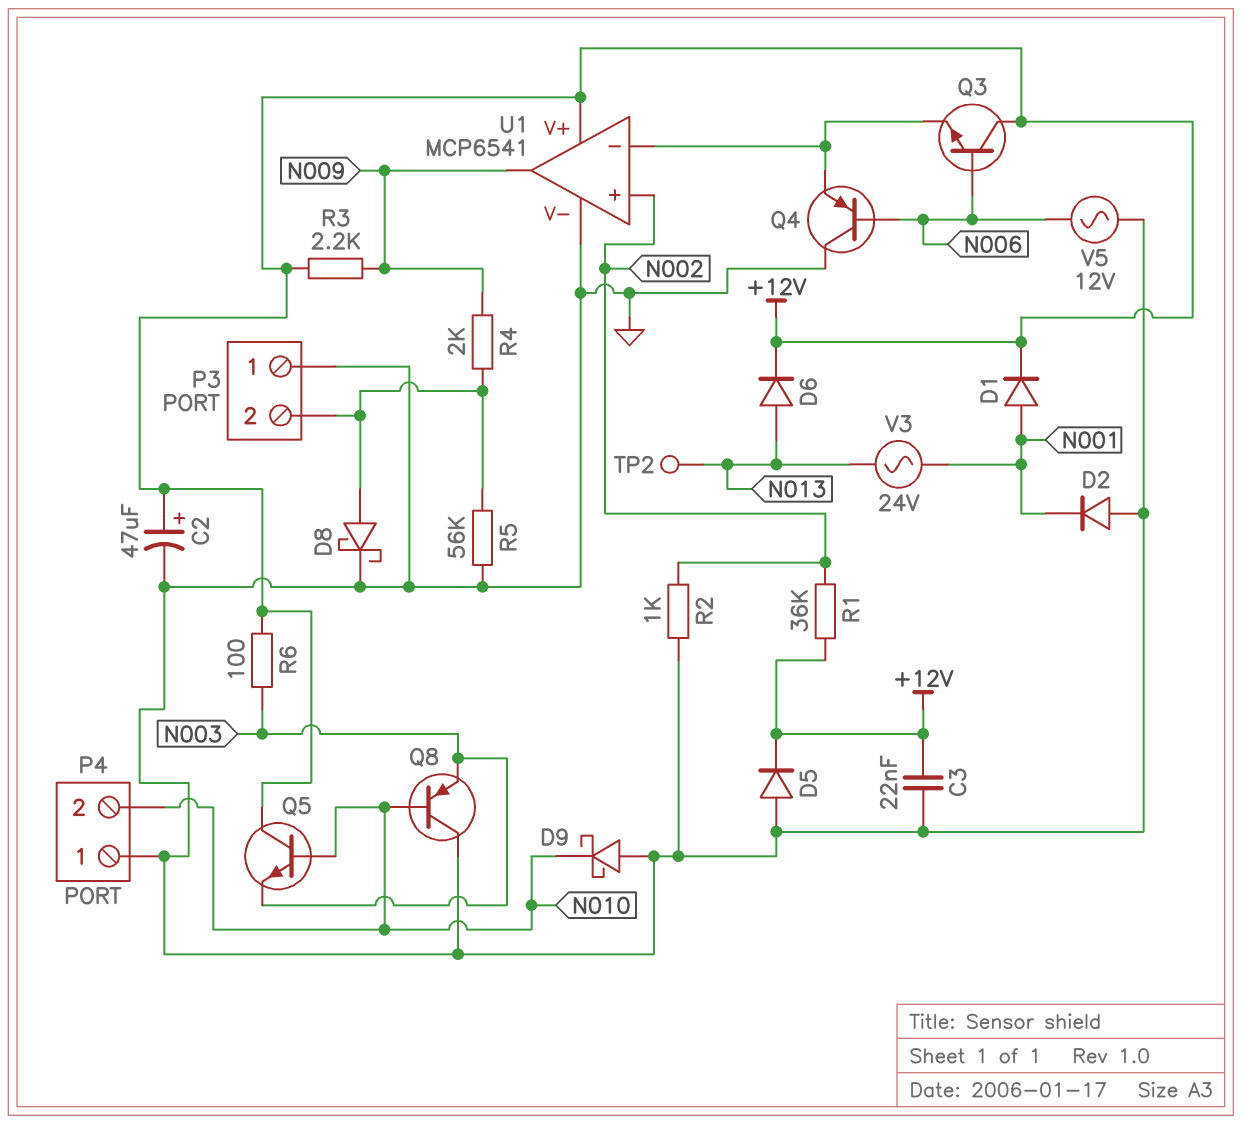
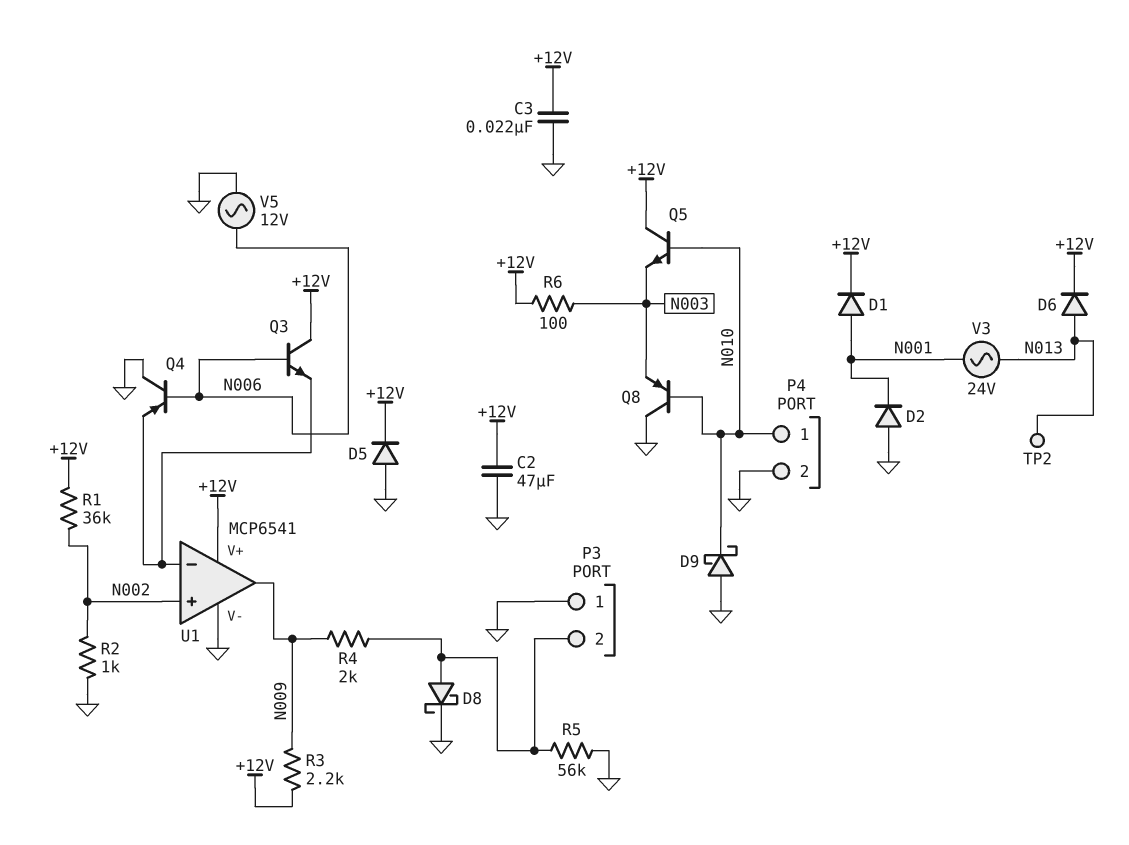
C2: 47uF (plus +12V, minus GND) -> 47uF (+12V, GND)
P4 pin 1: GND -> N010
P4 pin 2: N010 -> GND

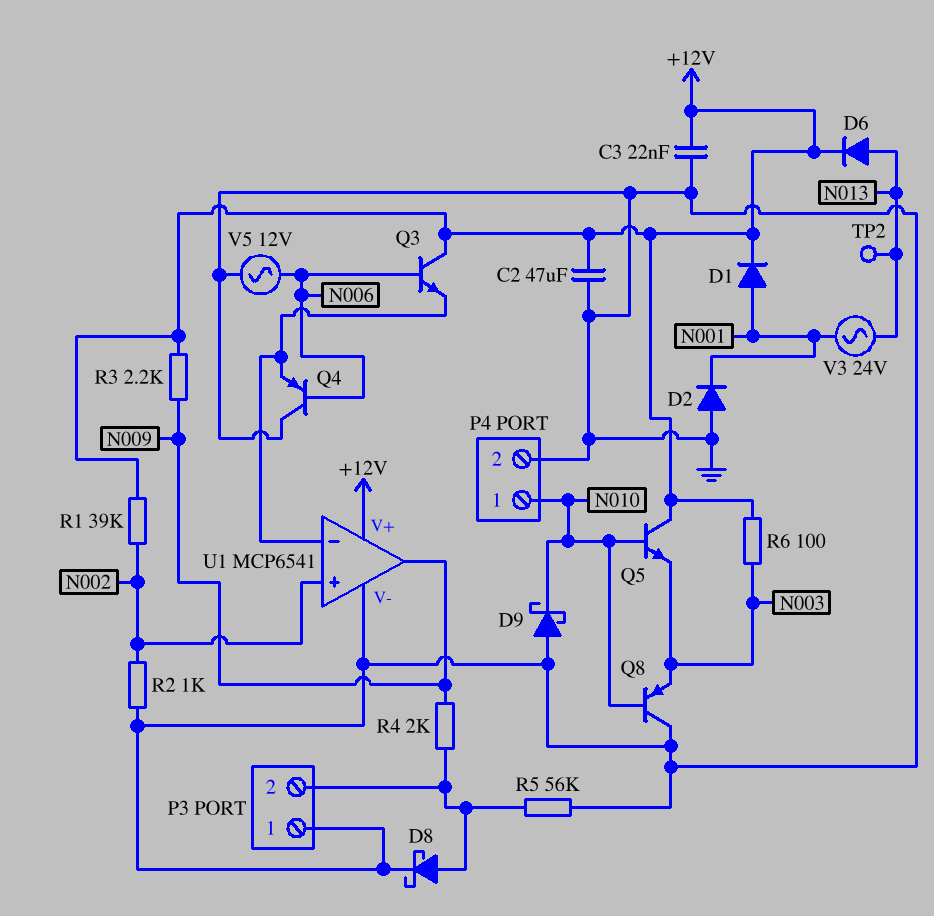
D5: diode (A GND, K +12V) -> none
R1: 36k (+12V, N002) -> 39k (+12V, N002)

